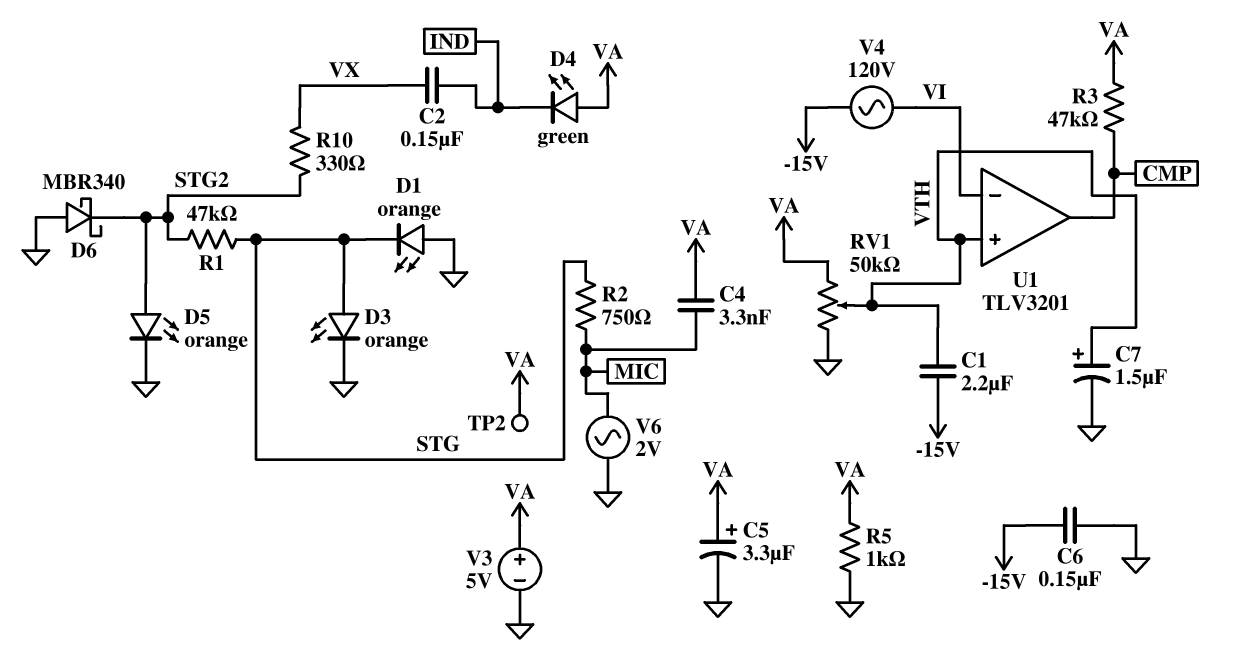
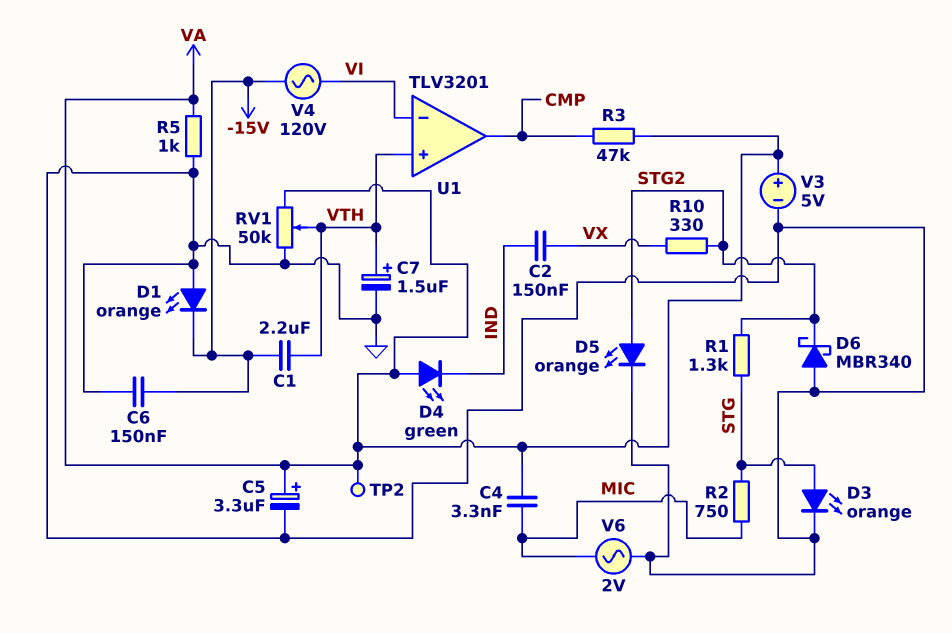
D1: LED orange (A GND, K STG) -> LED orange (A GND, K -15V)
R1: 47k (STG, STG2) -> 1.3k (STG, STG2)

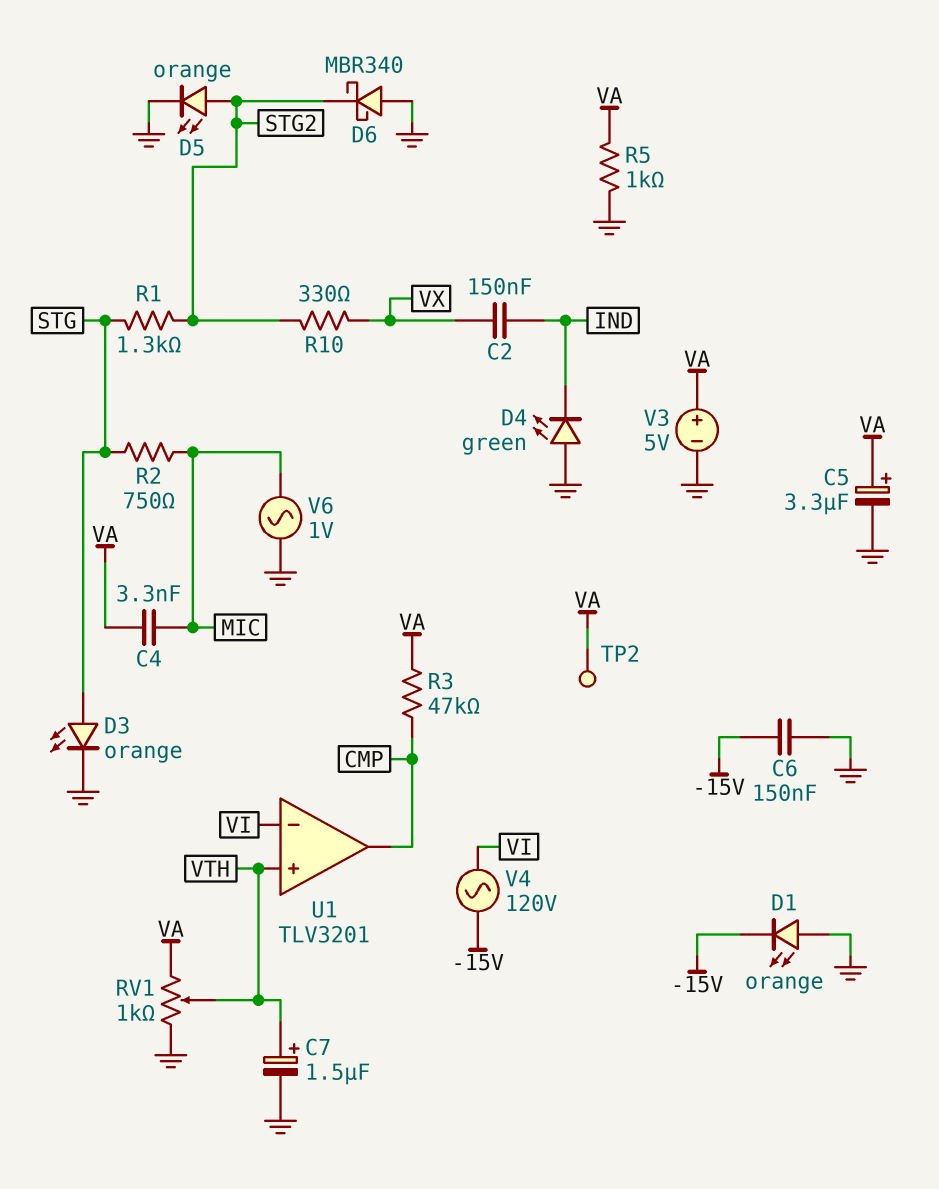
C1: 2.2uF (-15V, VTH) -> none
D4: LED green (A VA, K IND) -> LED green (A GND, K IND)
RV1: 50k (GND, VA, wiper VTH) -> 1k (GND, VA, wiper VTH)
V6: AC 2V (GND, MIC) -> AC 1V (GND, MIC)

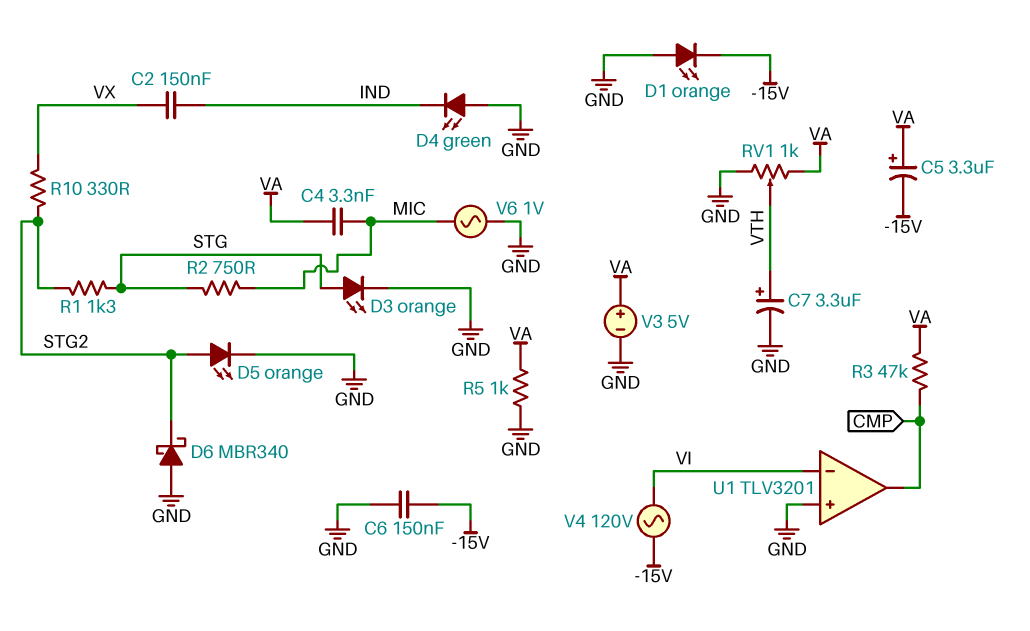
C5: 3.3uF (plus VA, minus GND) -> 3.3uF (plus VA, minus -15V)
C7: 1.5uF (plus VTH, minus GND) -> 3.3uF (plus VTH, minus GND)
TP2: test point (VA) -> none
U1 pin in+: VTH -> GND

